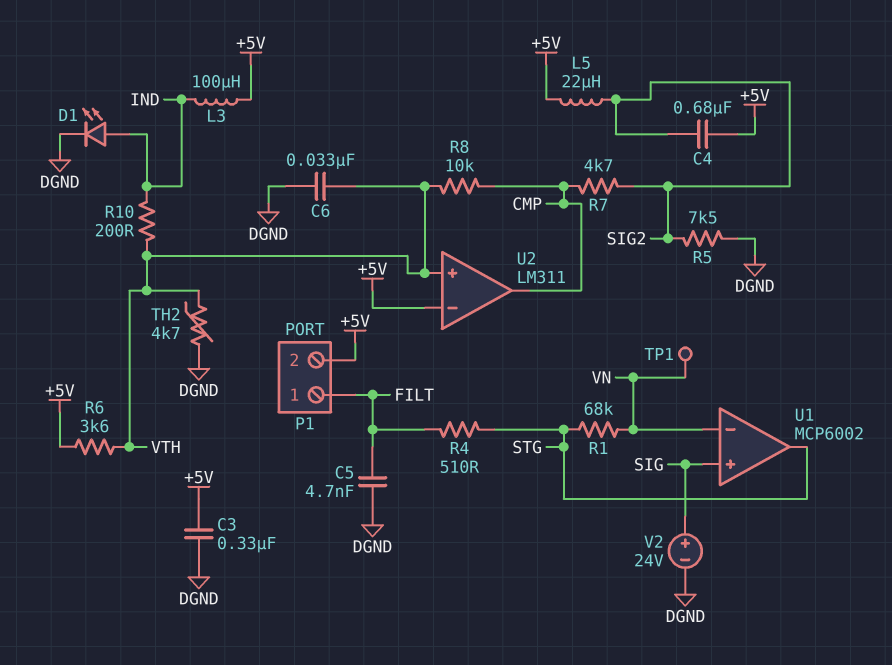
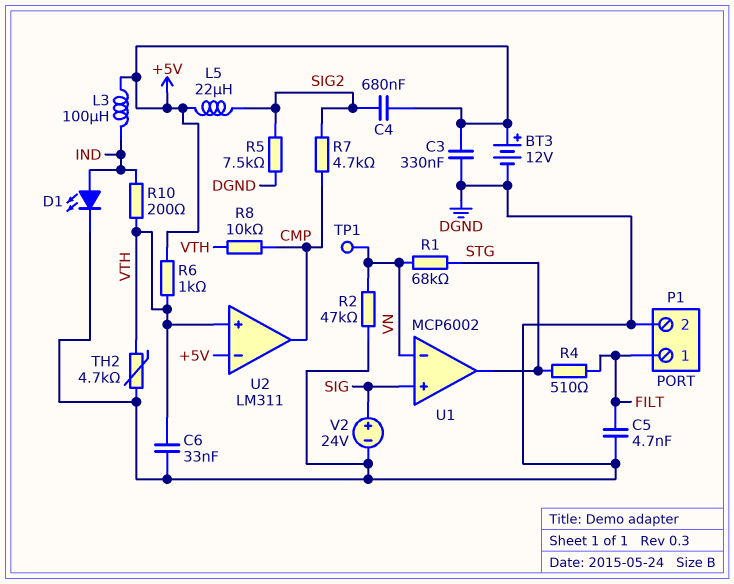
BT3: none -> 12V (plus +5V, minus DGND)
P1 pin 2: +5V -> DGND
R2: none -> 47k (DGND, VN)
R6: 3.6k (+5V, VTH) -> 1k (+5V, VTH)

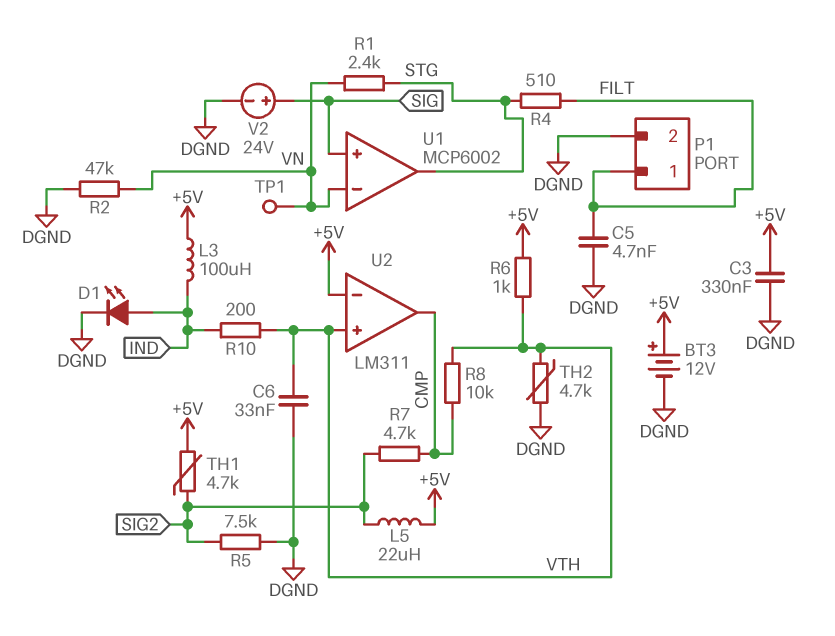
C4: 680nF (+5V, SIG2) -> none
R1: 68k (STG, VN) -> 2.4k (STG, VN)
TH1: none -> 4.7k (+5V, SIG2)

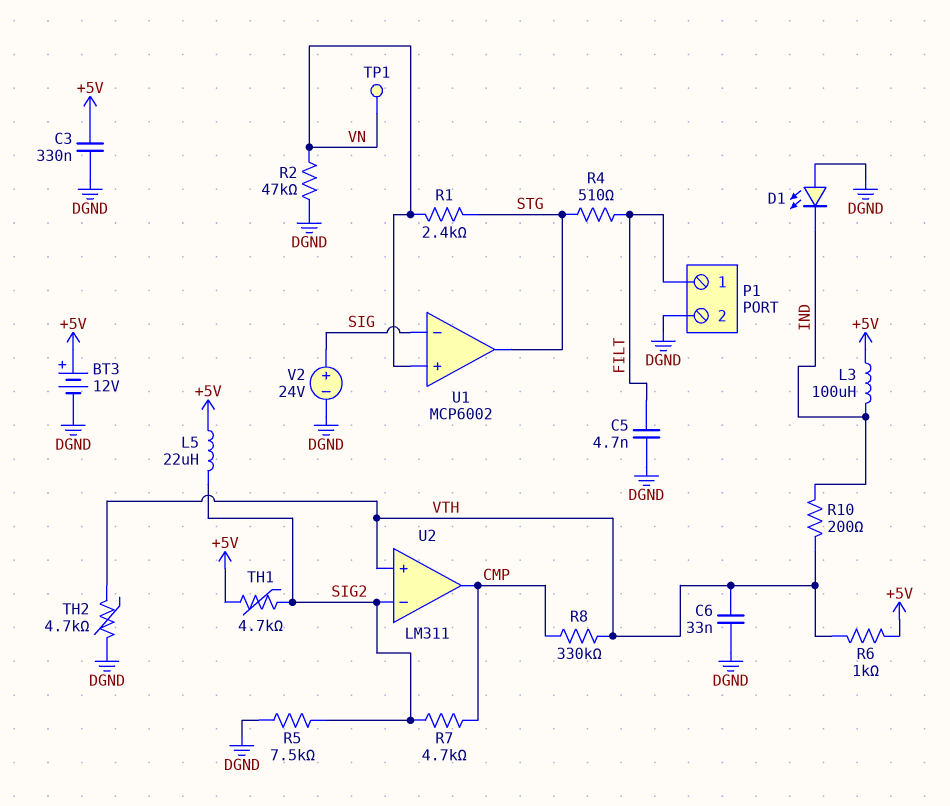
D1: LED (A IND, K DGND) -> LED (A DGND, K IND)
R8: 10k (CMP, VTH) -> 330k (CMP, VTH)
U1 pin in+: SIG -> VN
U1 pin in-: VN -> SIG
U2 pin in-: +5V -> SIG2

